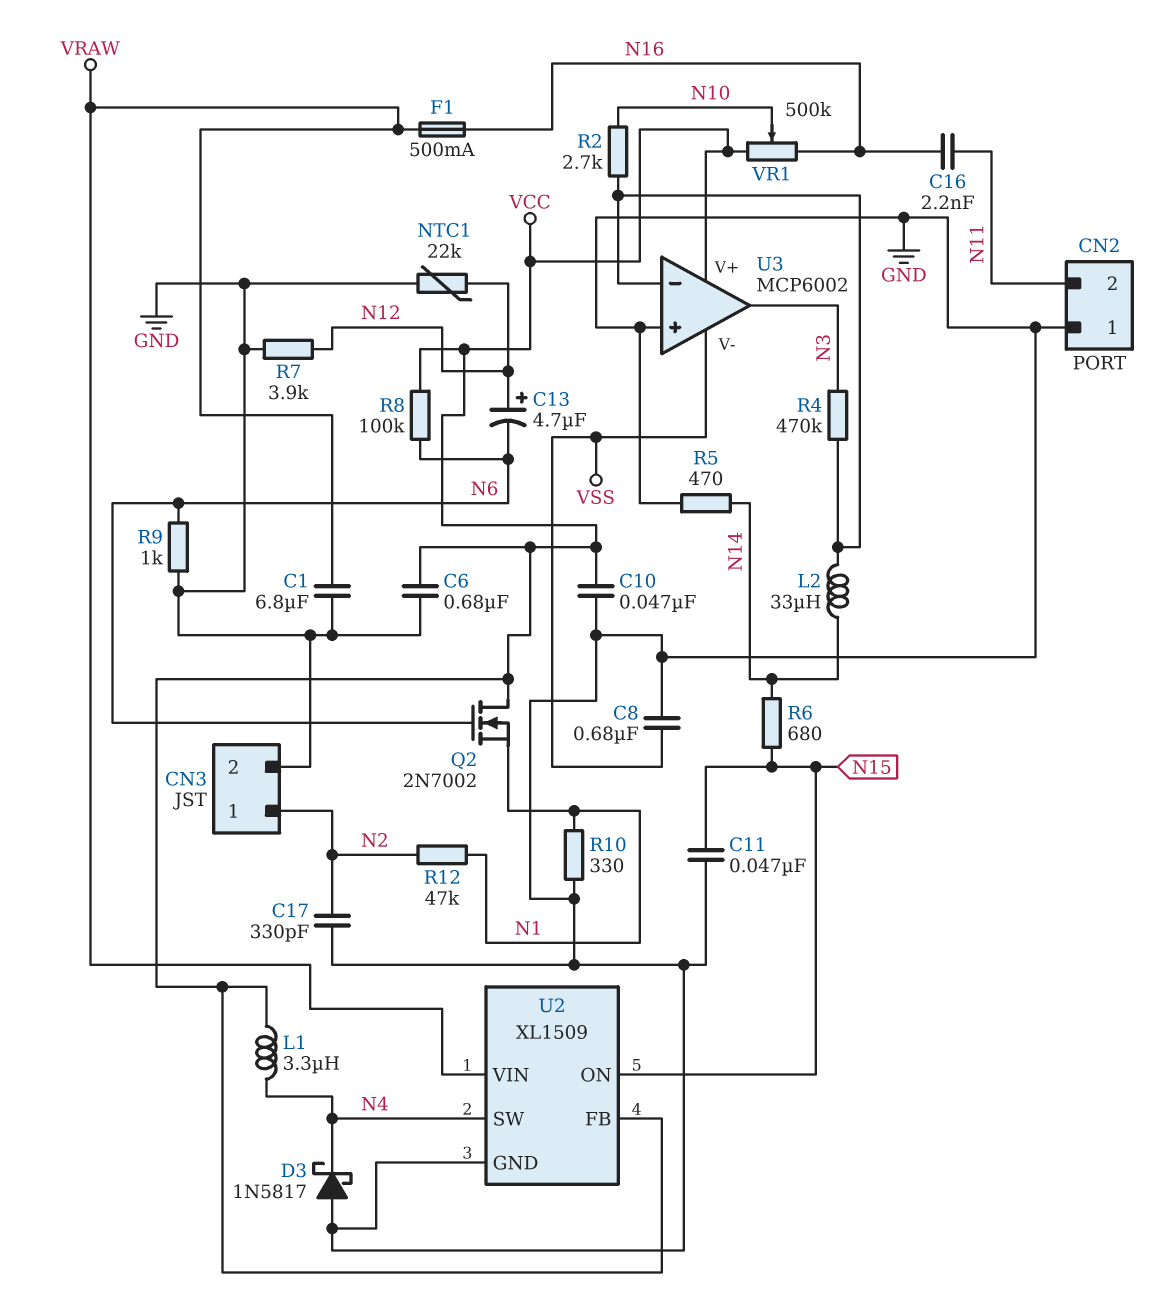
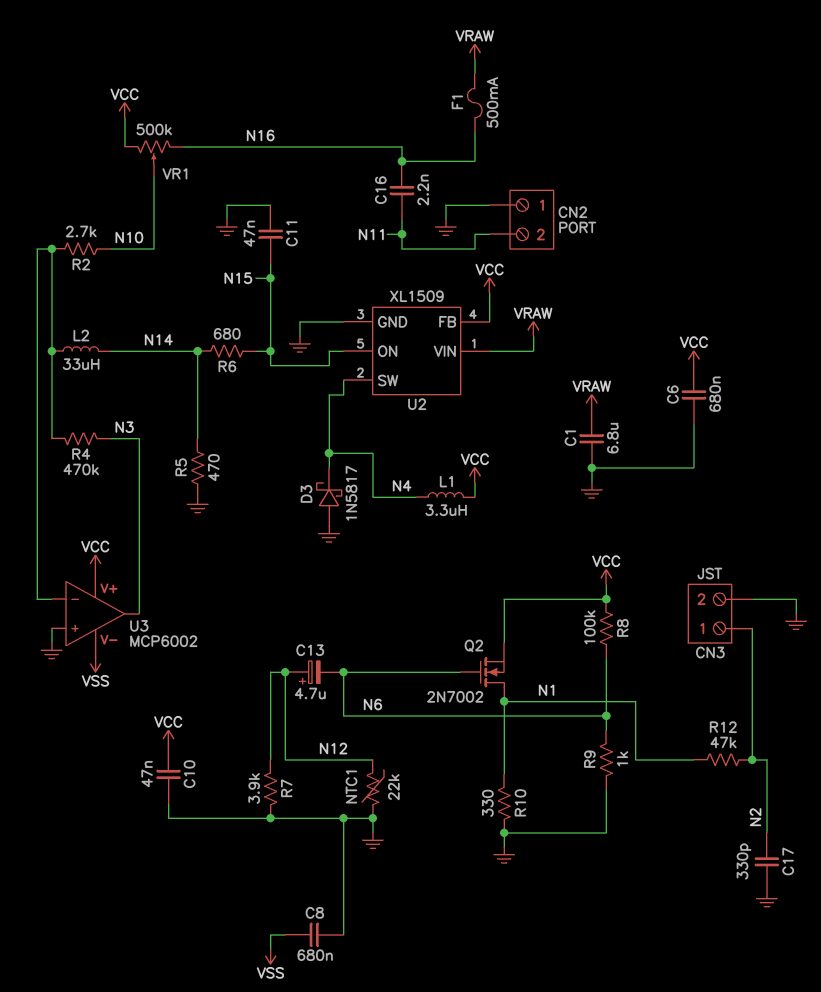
Q2: NMOS 2N7002 (G N6, D VCC, S N1) -> NMOS 2N7002 (G N6, D N1, S VCC)

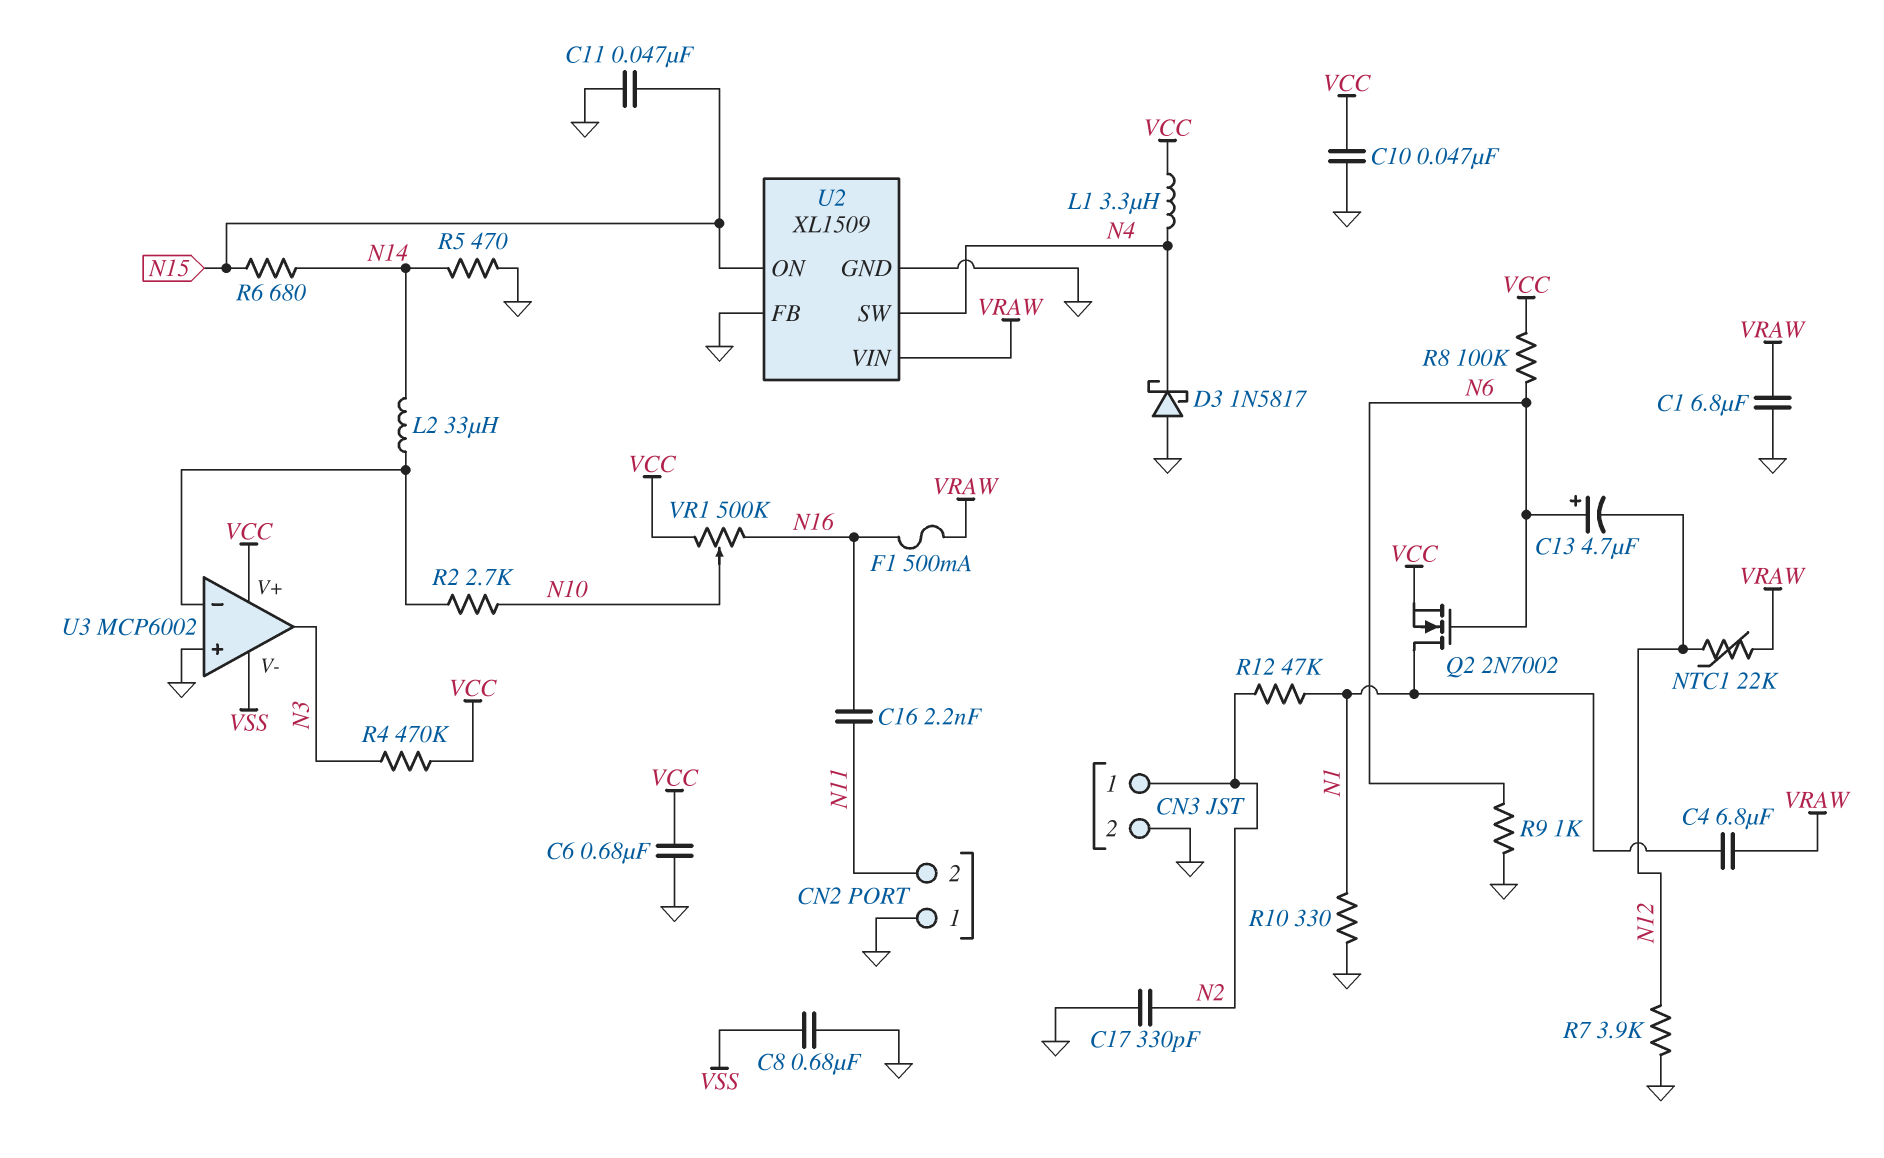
C4: none -> 6.8uF (N1, VRAW)
C13: 4.7uF (plus N12, minus N6) -> 4.7uF (plus N6, minus N12)
NTC1: 22k (GND, N12) -> 22k (N12, VRAW)
R4: 470k (N3, U3/in-) -> 470k (N3, VCC)
U2 pin FB: VCC -> GND

